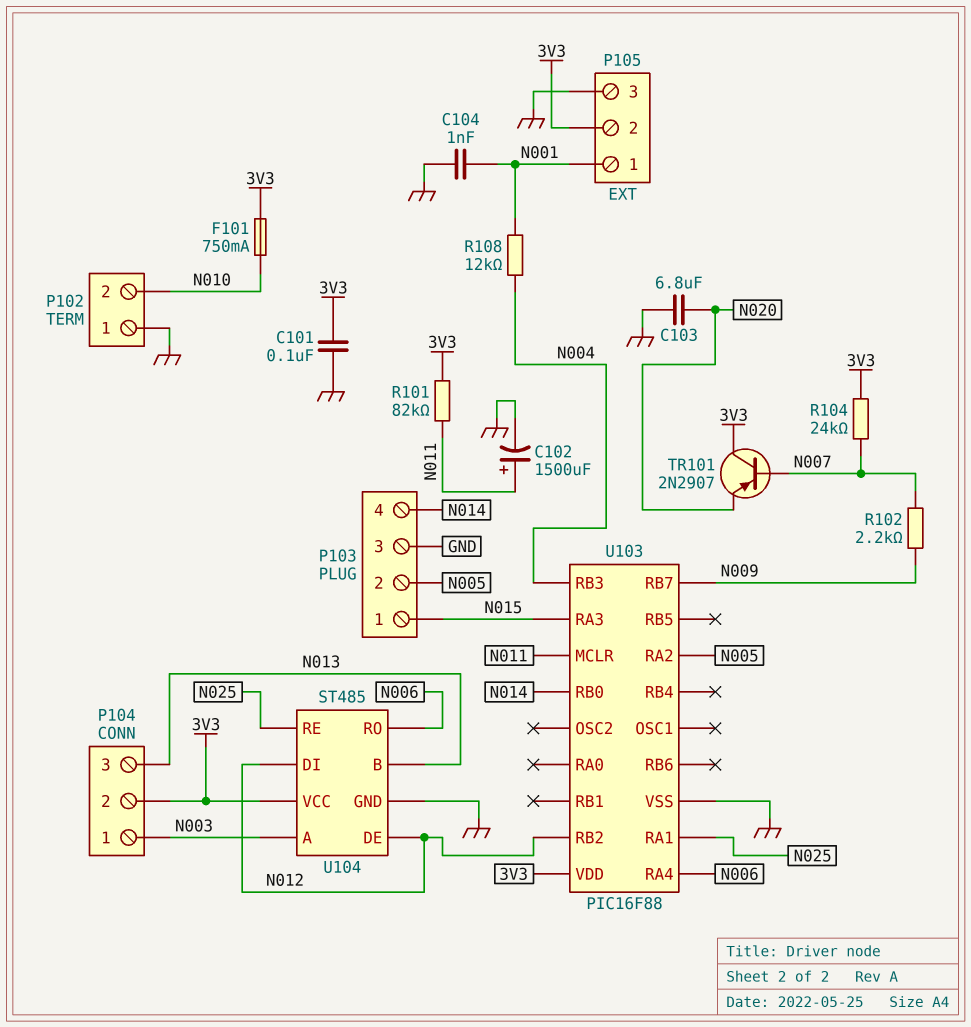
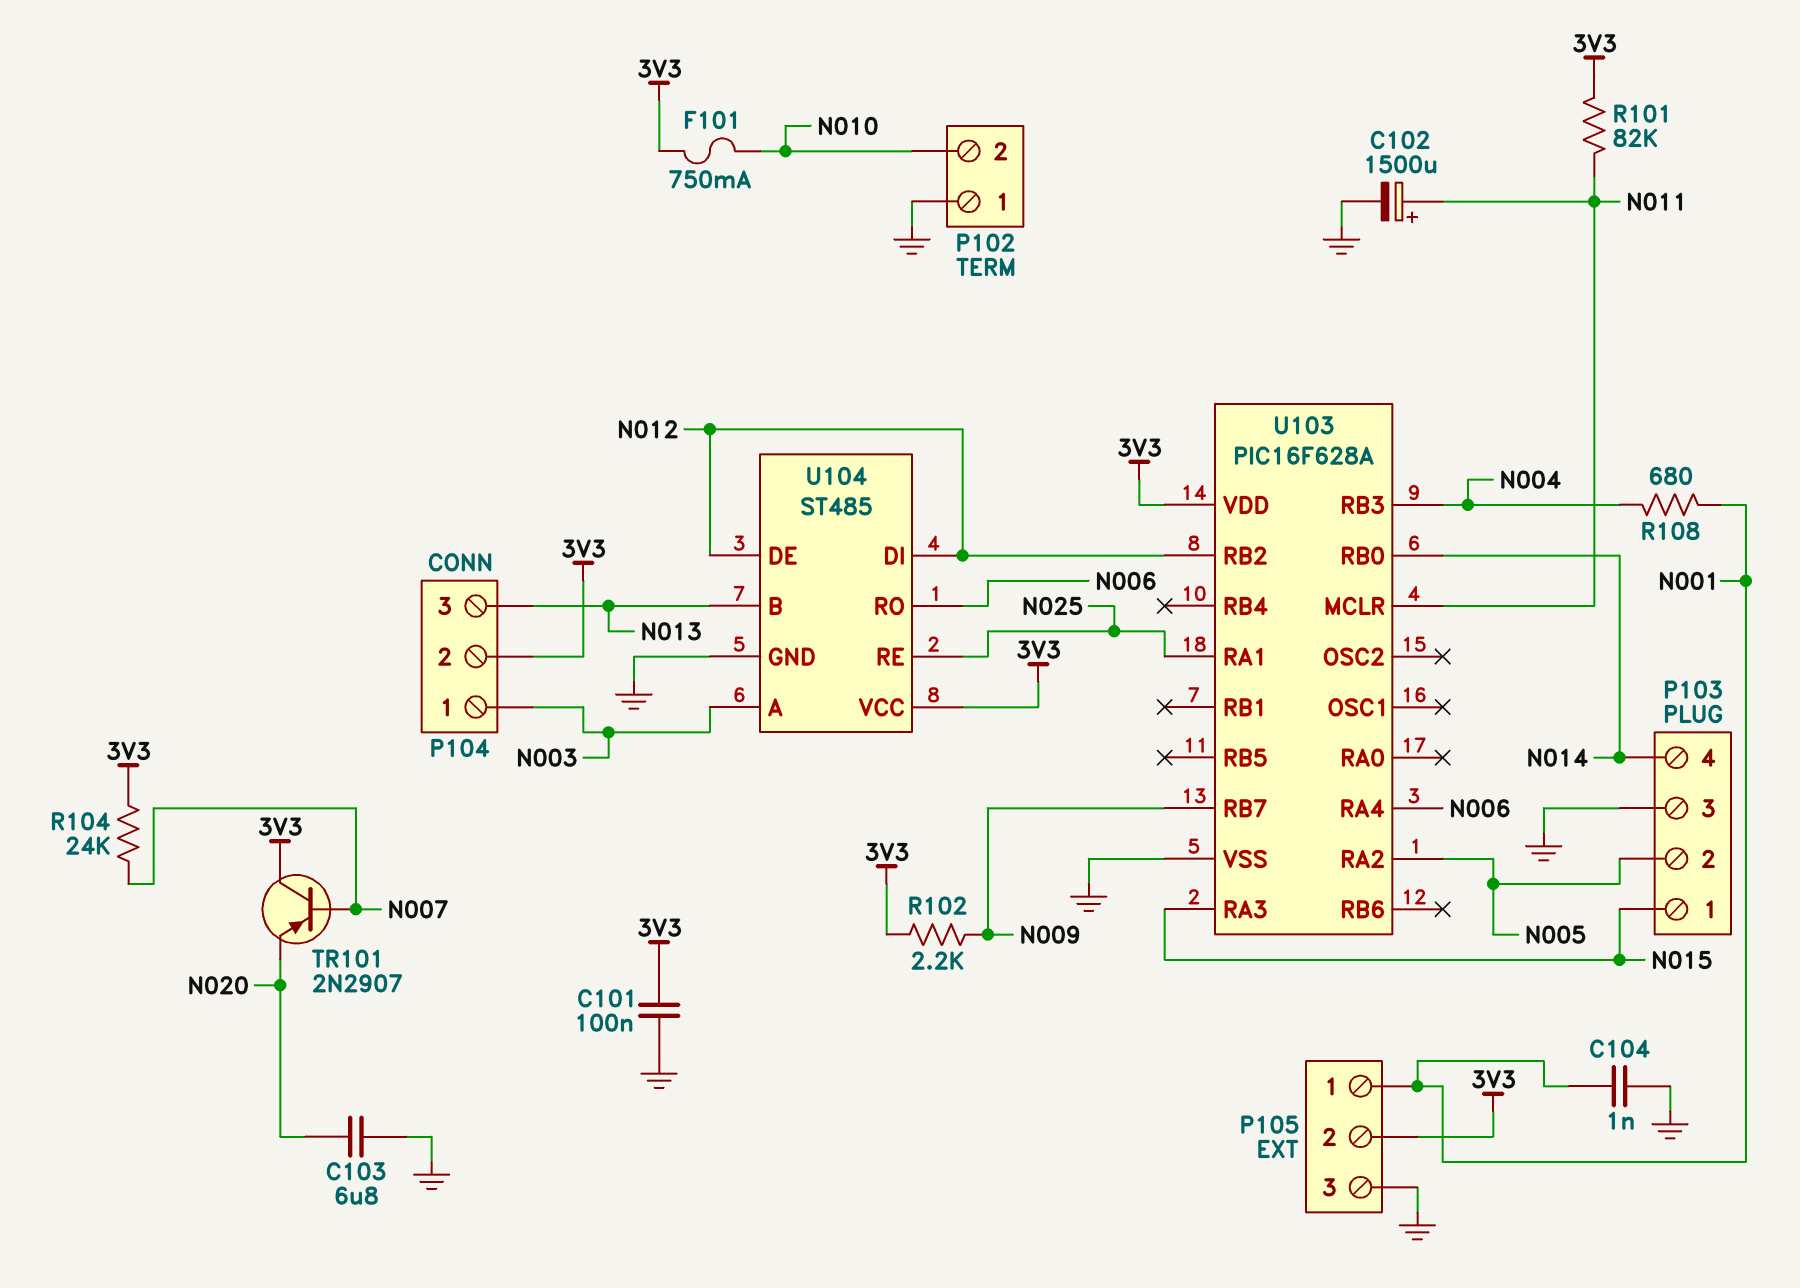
R102: 2.2k (N007, N009) -> 2.2k (3V3, N009)
R108: 12k (N001, N004) -> 680 (N001, N004)
U103: PIC16F88 -> PIC16F628A

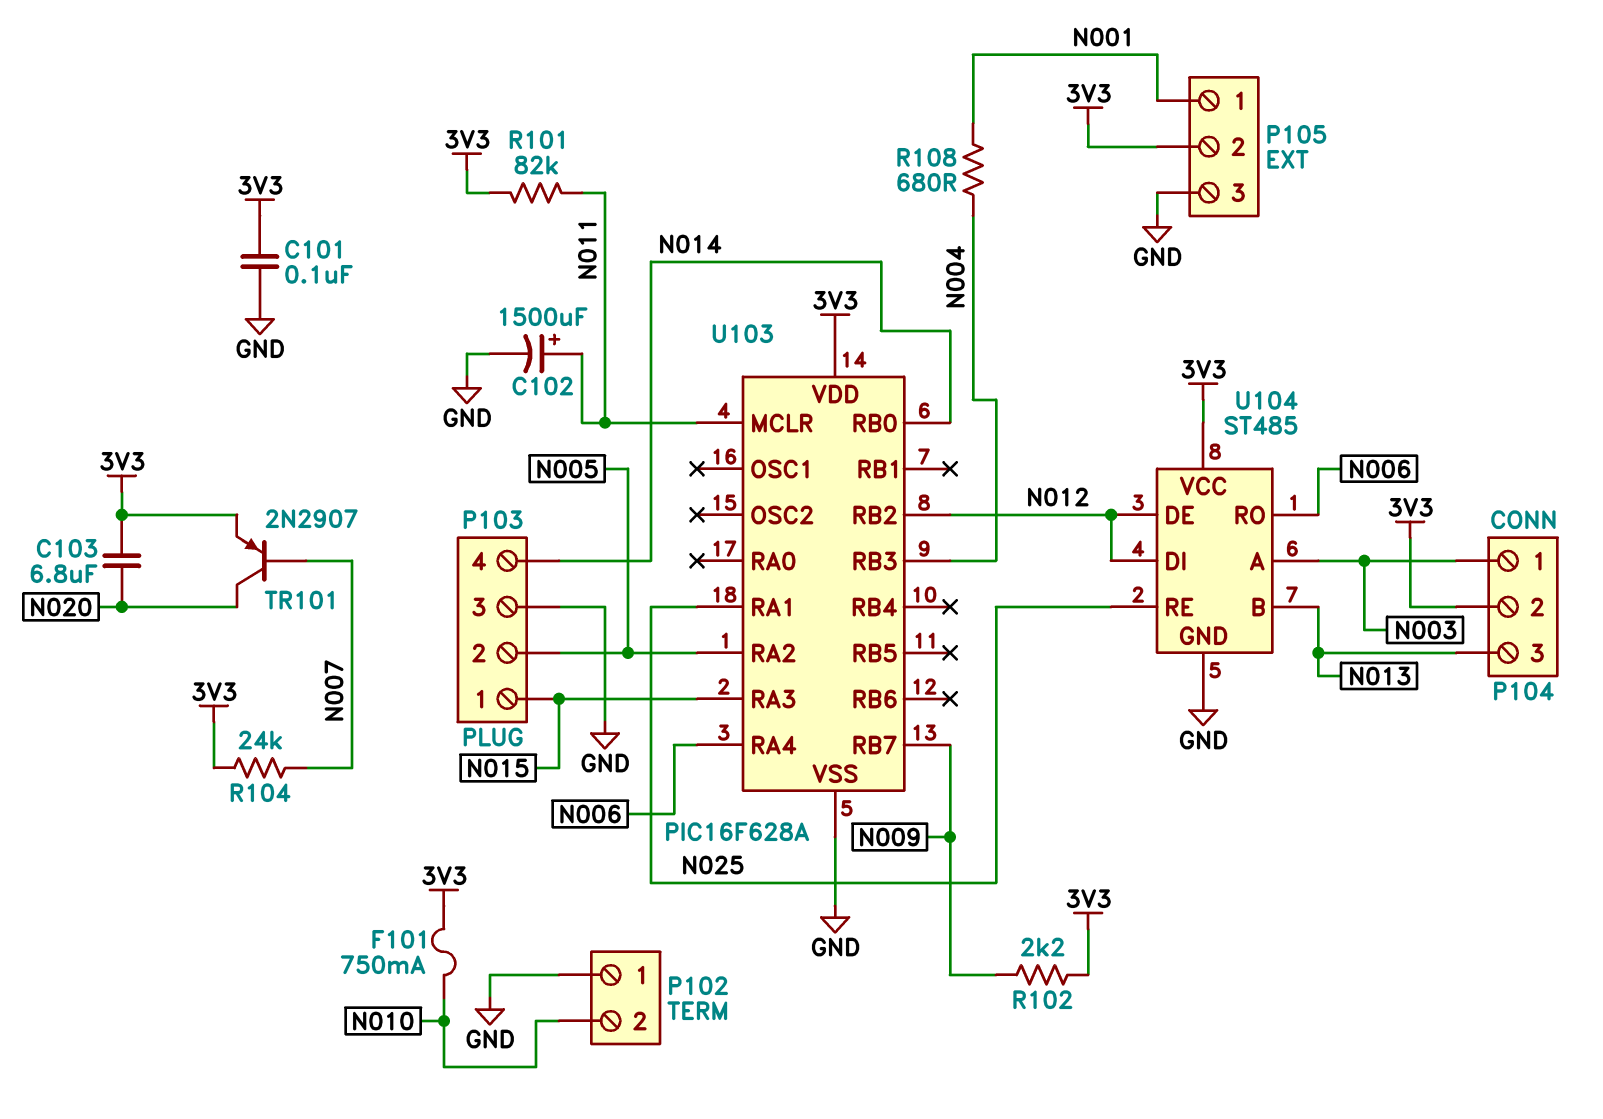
C103: 6.8uF (GND, N020) -> 6.8uF (3V3, N020)
C104: 1nF (GND, N001) -> none
TR101: PNP 2N2907 (B N007, C 3V3, E N020) -> PNP 2N2907 (B N007, C N020, E 3V3)

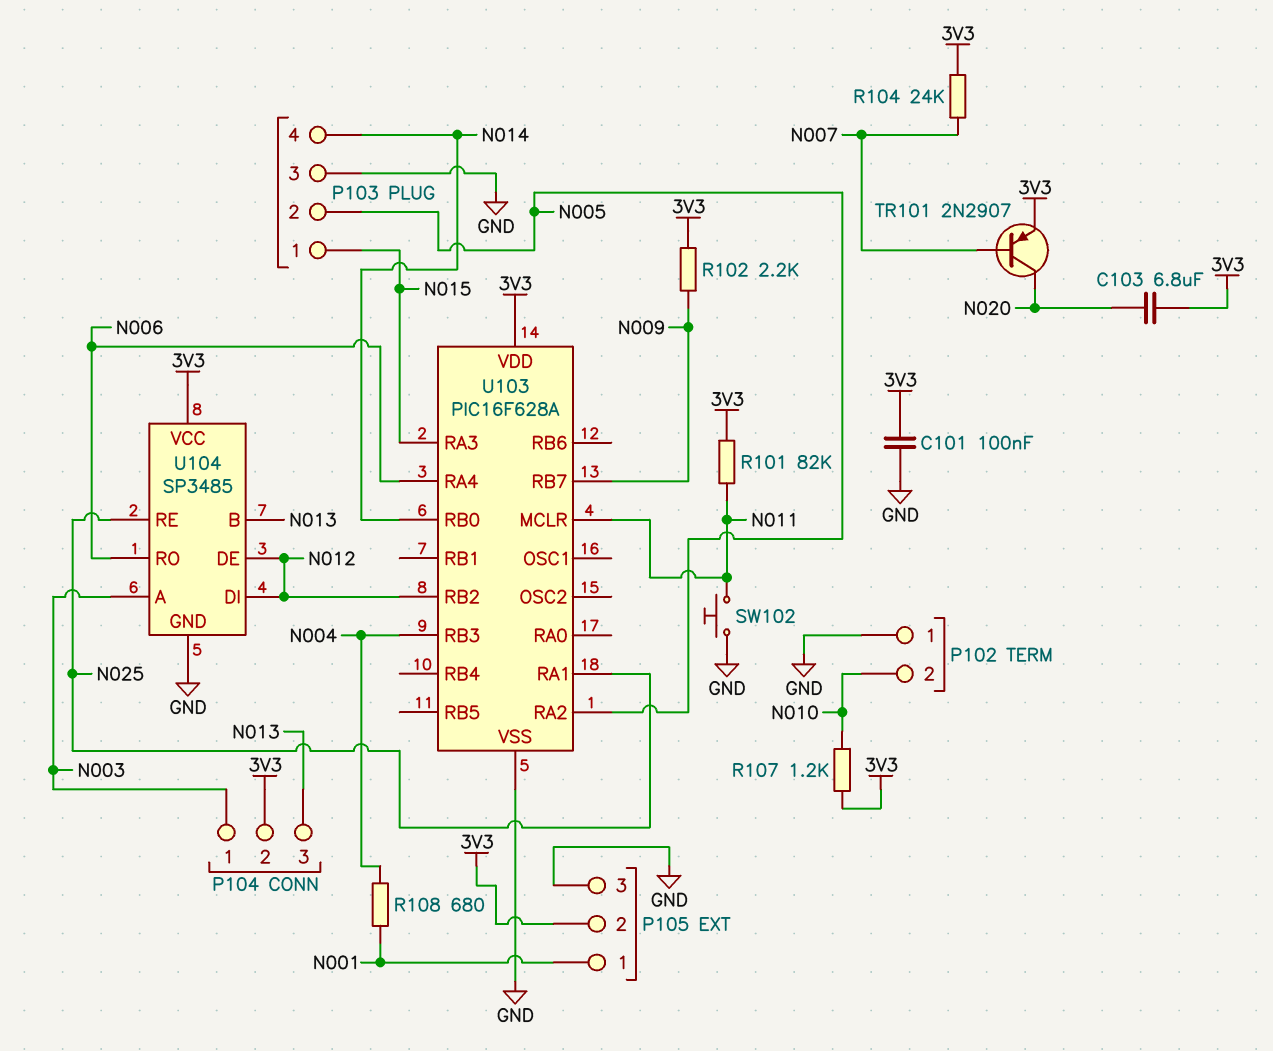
C102: 1500uF (plus N011, minus GND) -> none
F101: 750mA (3V3, N010) -> none
R107: none -> 1.2k (3V3, N010)
SW102: none -> button (GND, N011)
U104: ST485 -> SP3485

